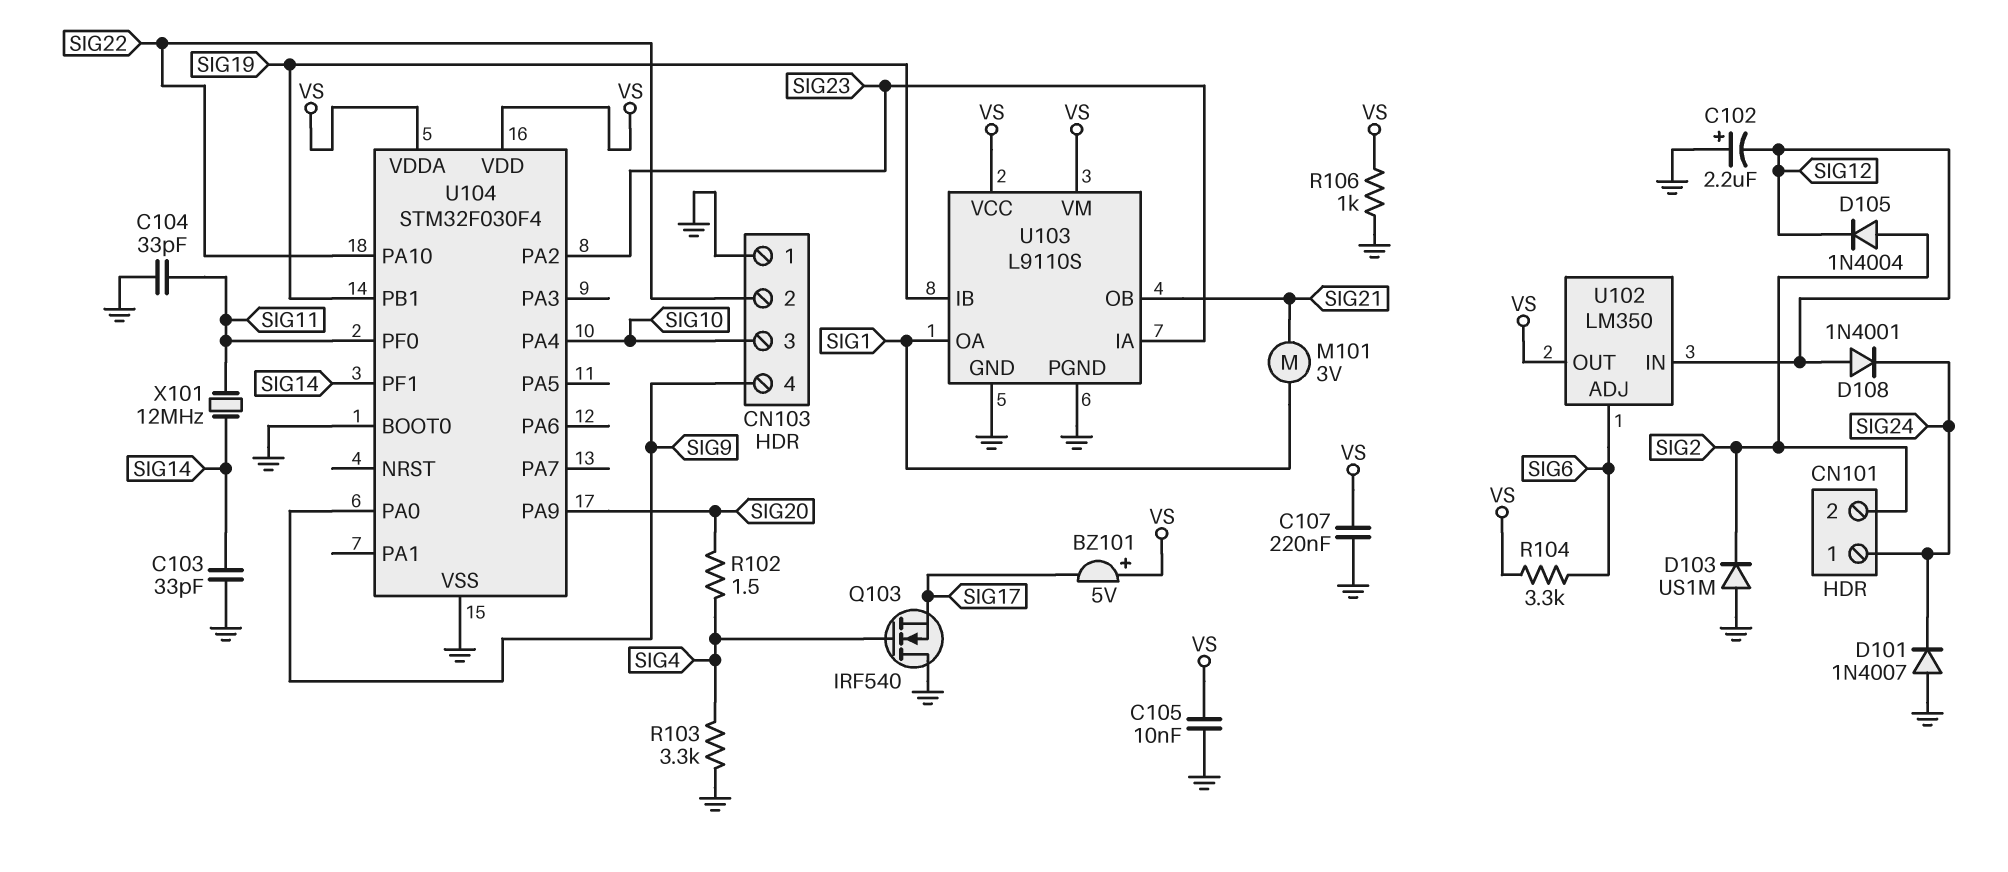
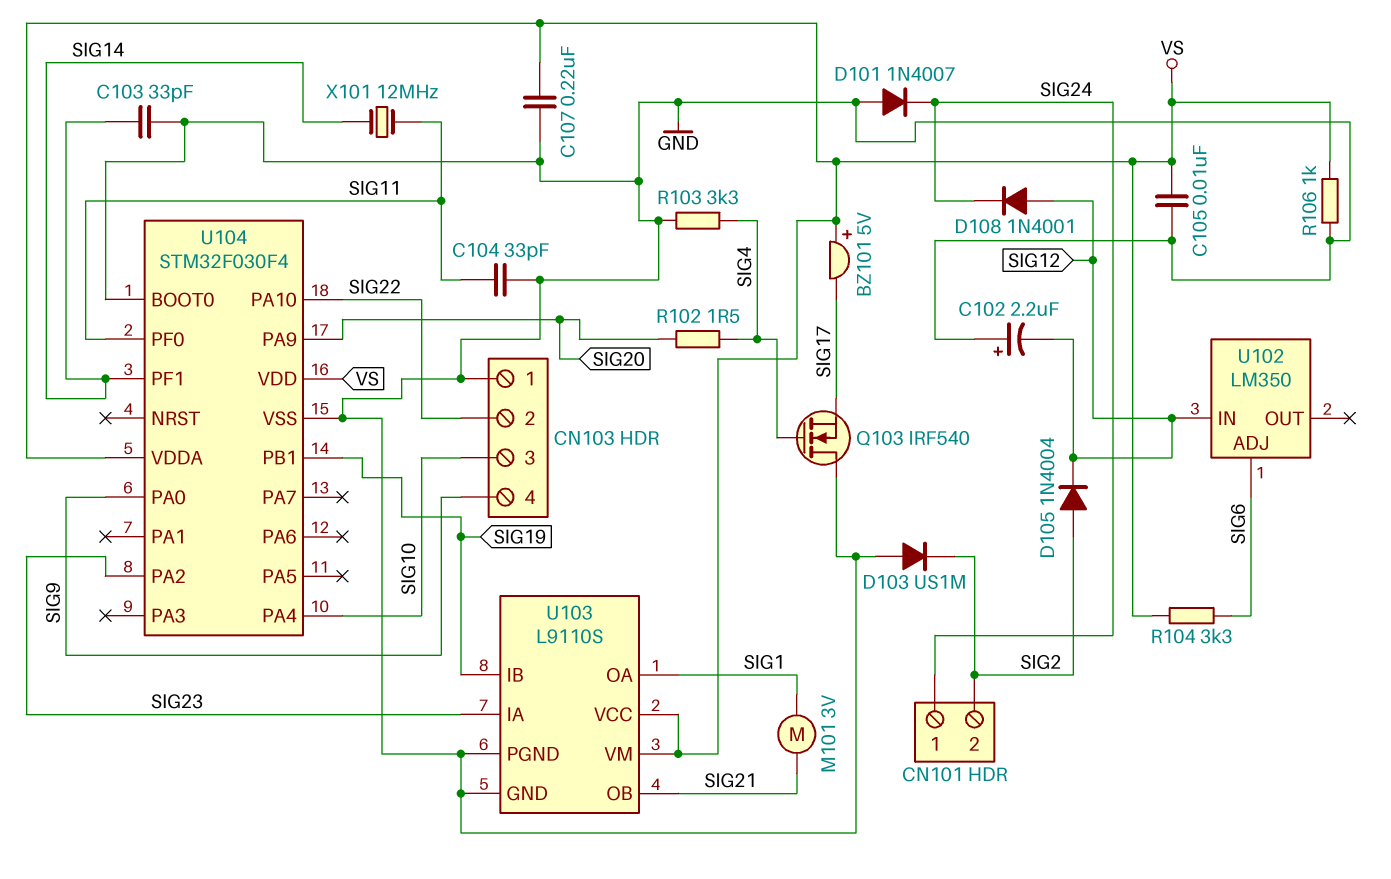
U102 pin OUT: VS -> none

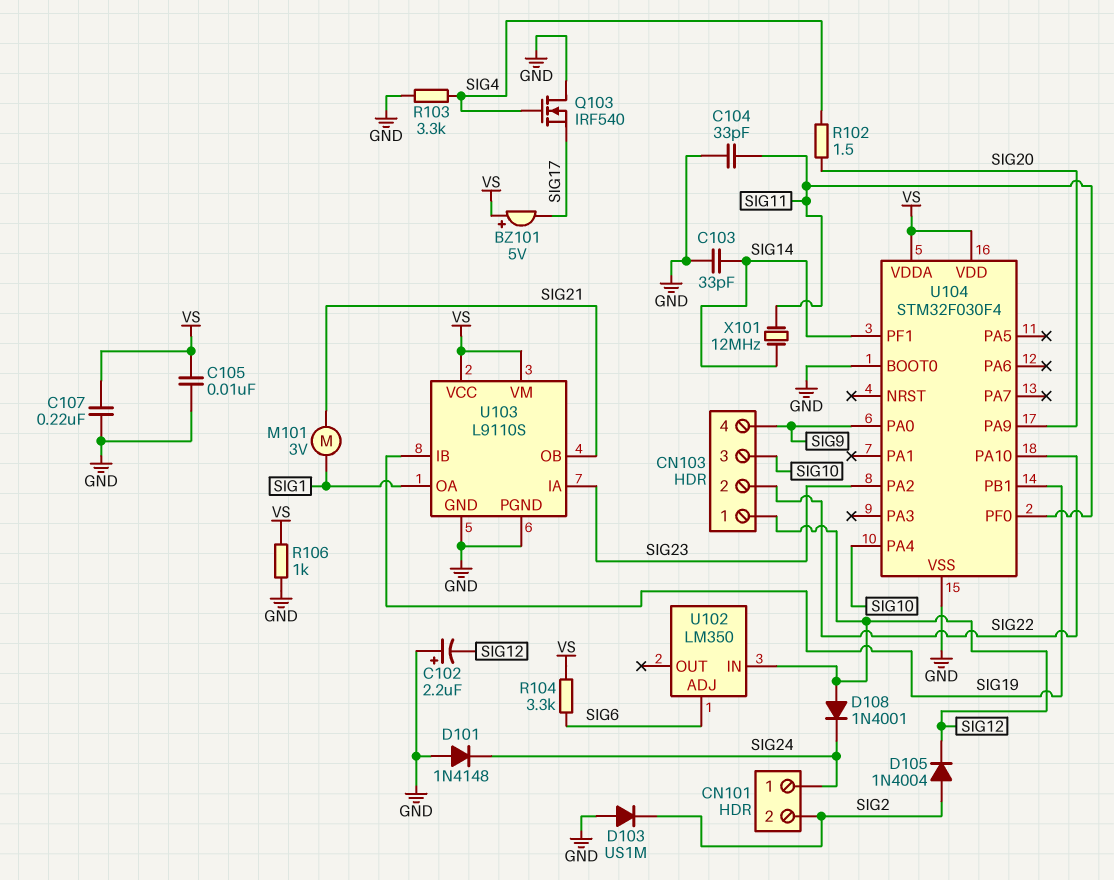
CN103 pin 1: GND -> SIG12
D101: diode 1N4007 (A GND, K SIG24) -> diode 1N4148 (A GND, K SIG24)

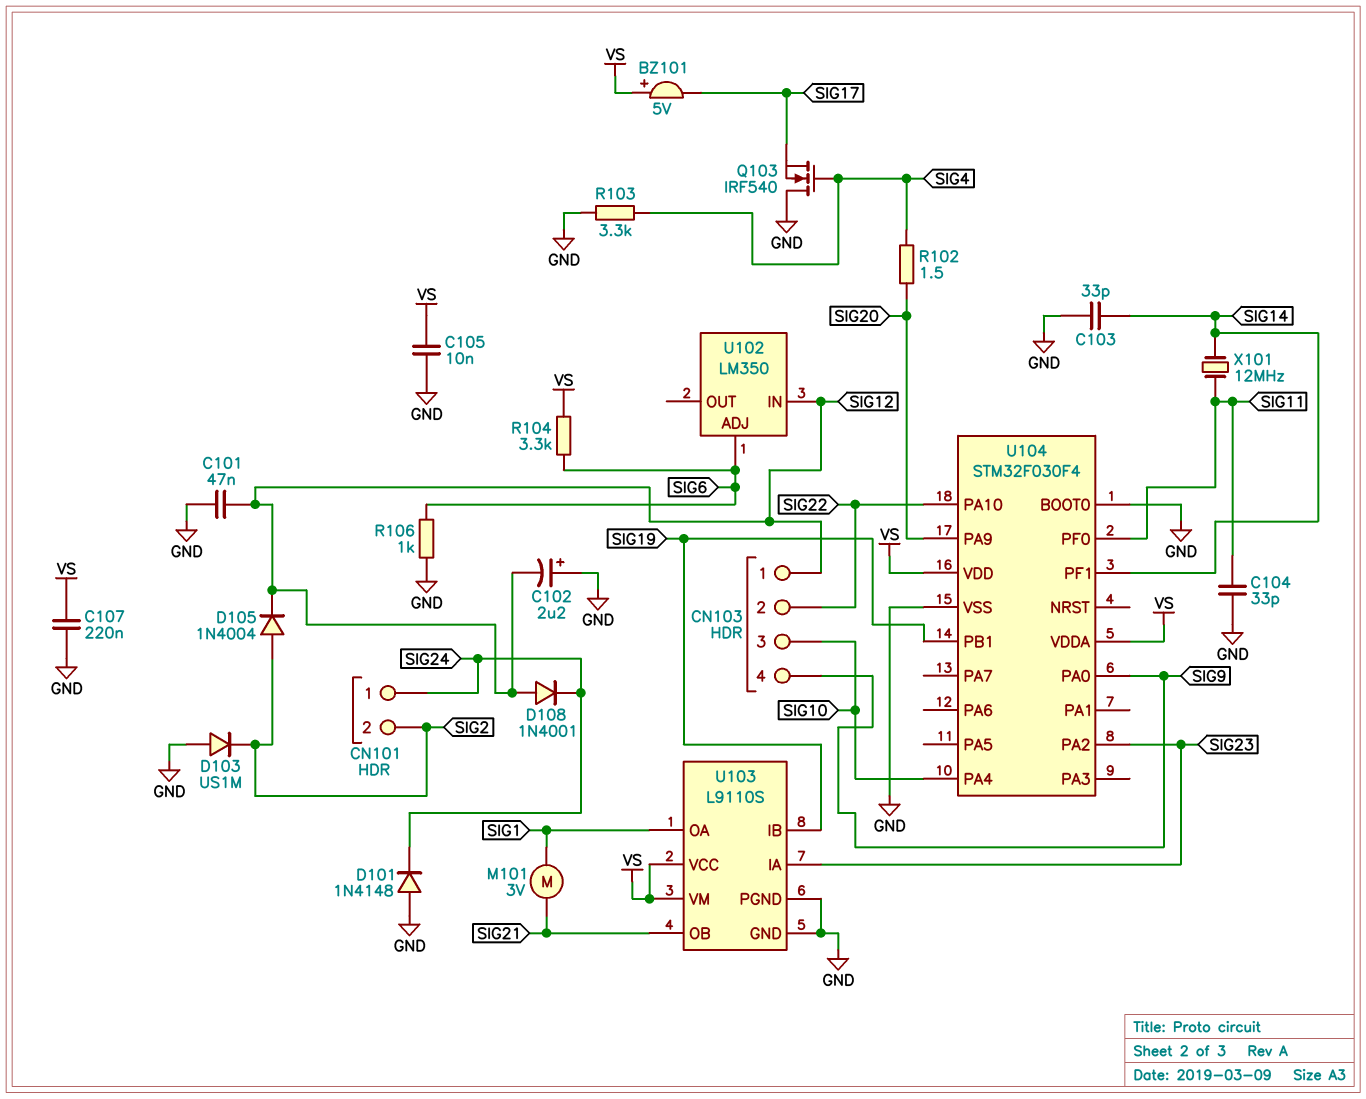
C101: none -> 47nF (GND, SIG12)
R106: 1k (GND, VS) -> 1k (GND, SIG6)

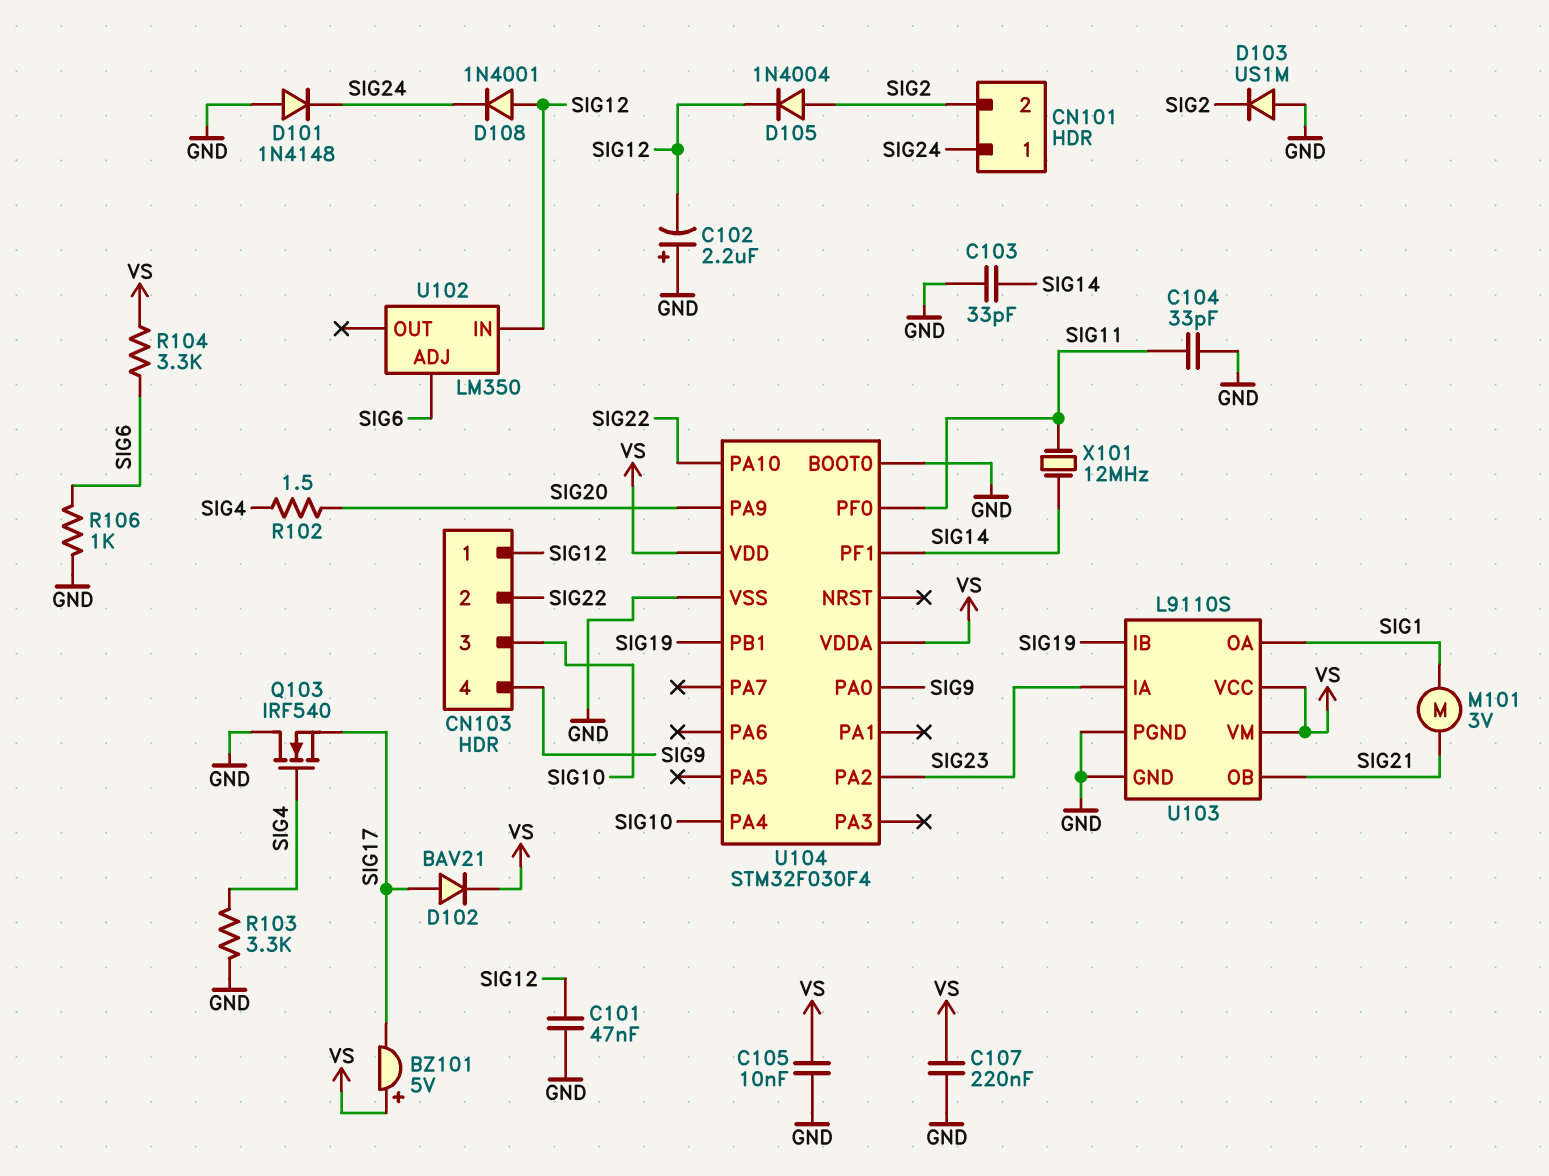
D102: none -> diode BAV21 (A SIG17, K VS)

